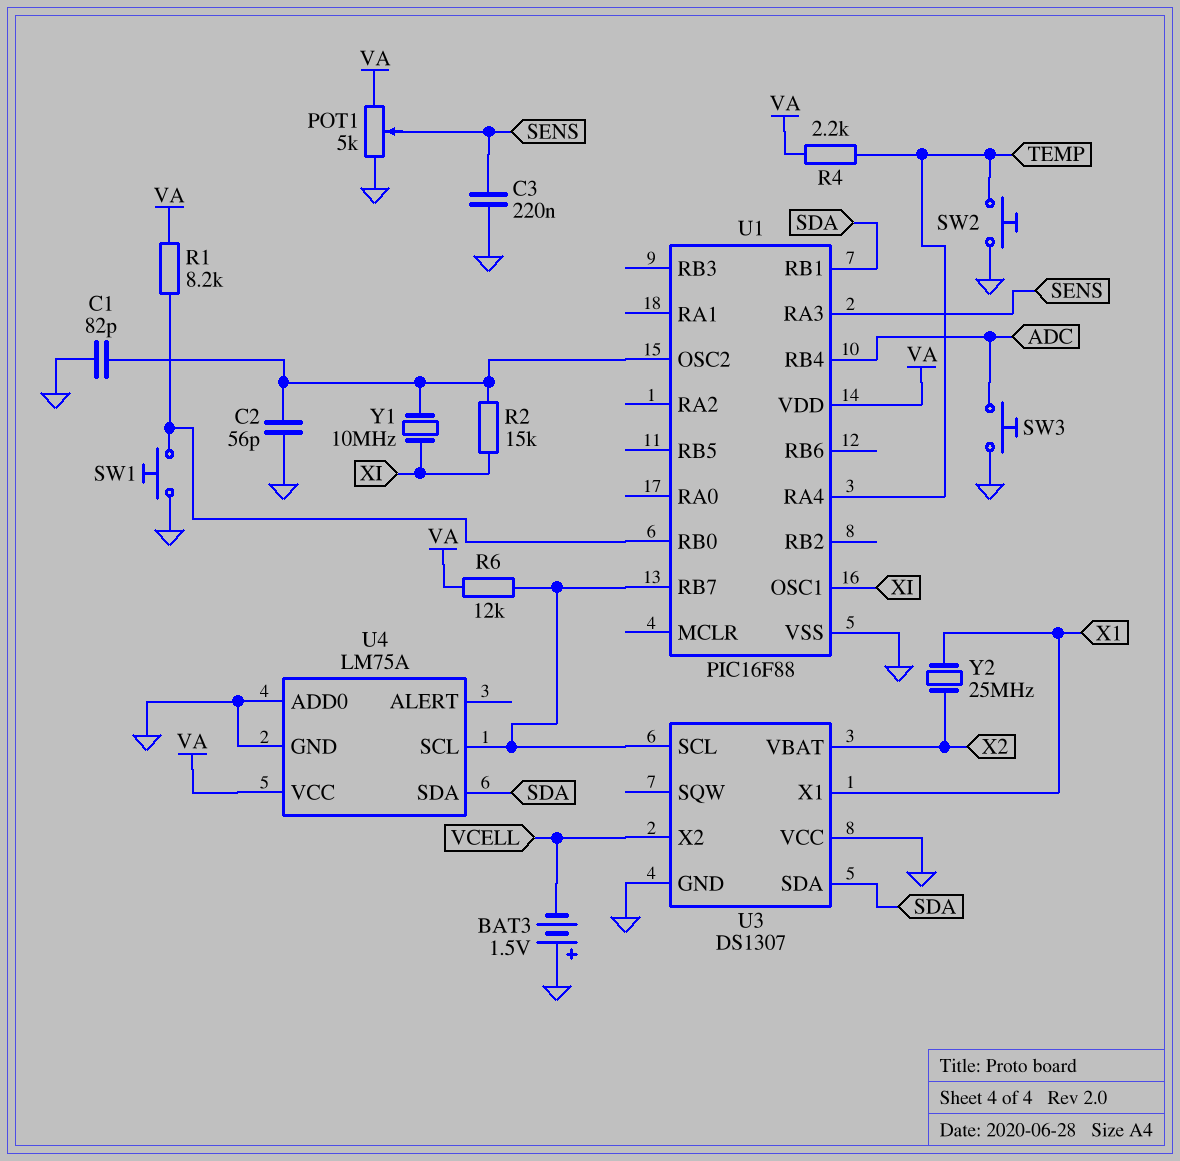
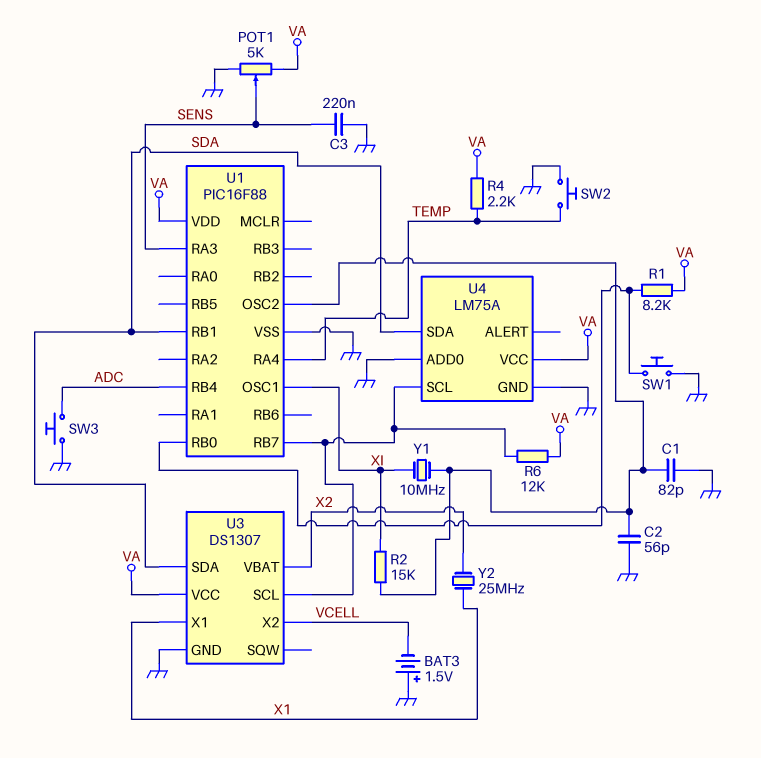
U3 pin VCC: GND -> VA

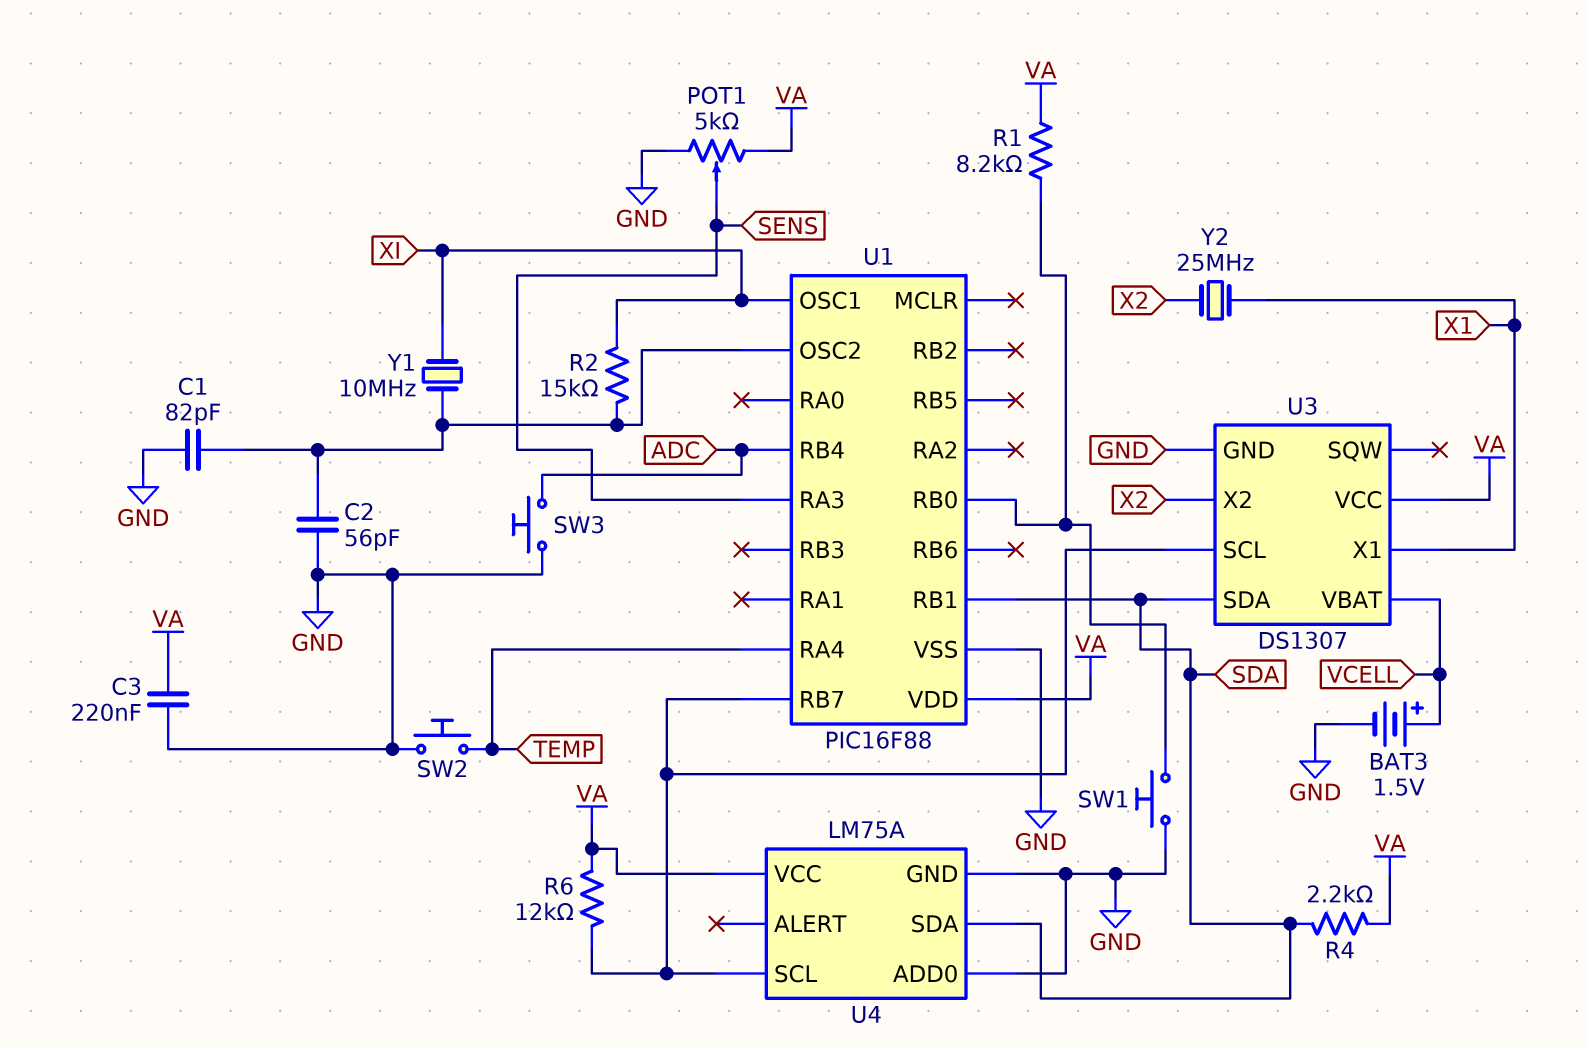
BAT3: 1.5V (plus GND, minus VCELL) -> 1.5V (plus VCELL, minus GND)
C3: 220nF (GND, SENS) -> 220nF (GND, VA)
R4: 2.2k (TEMP, VA) -> 2.2k (SDA, VA)
U3 pin VBAT: X2 -> VCELL
U3 pin X2: VCELL -> X2

